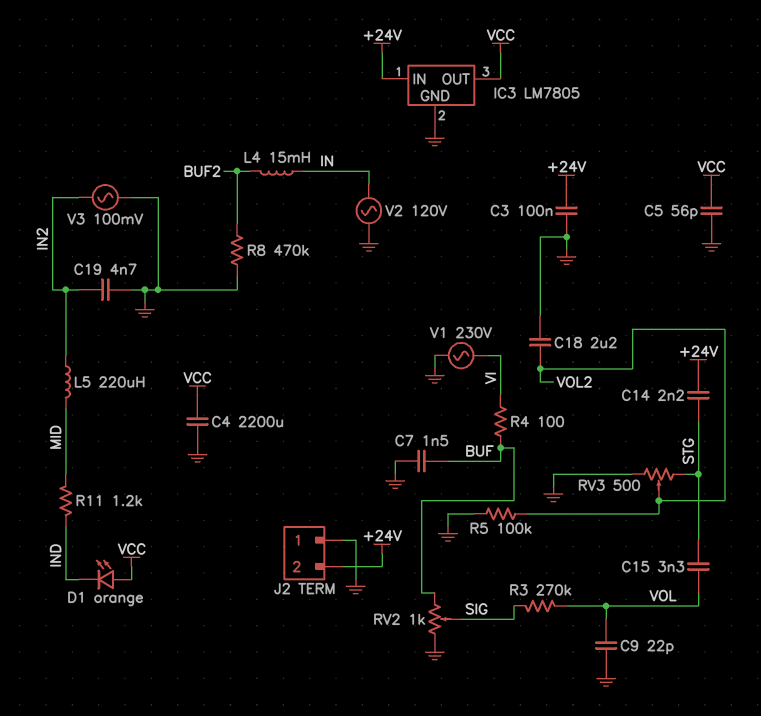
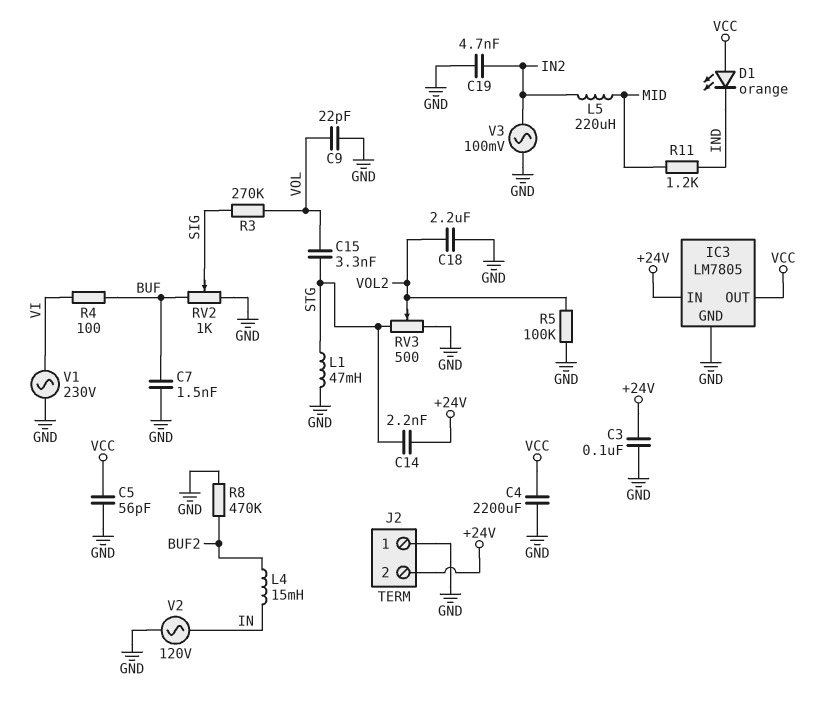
L1: none -> 47mH (GND, STG)

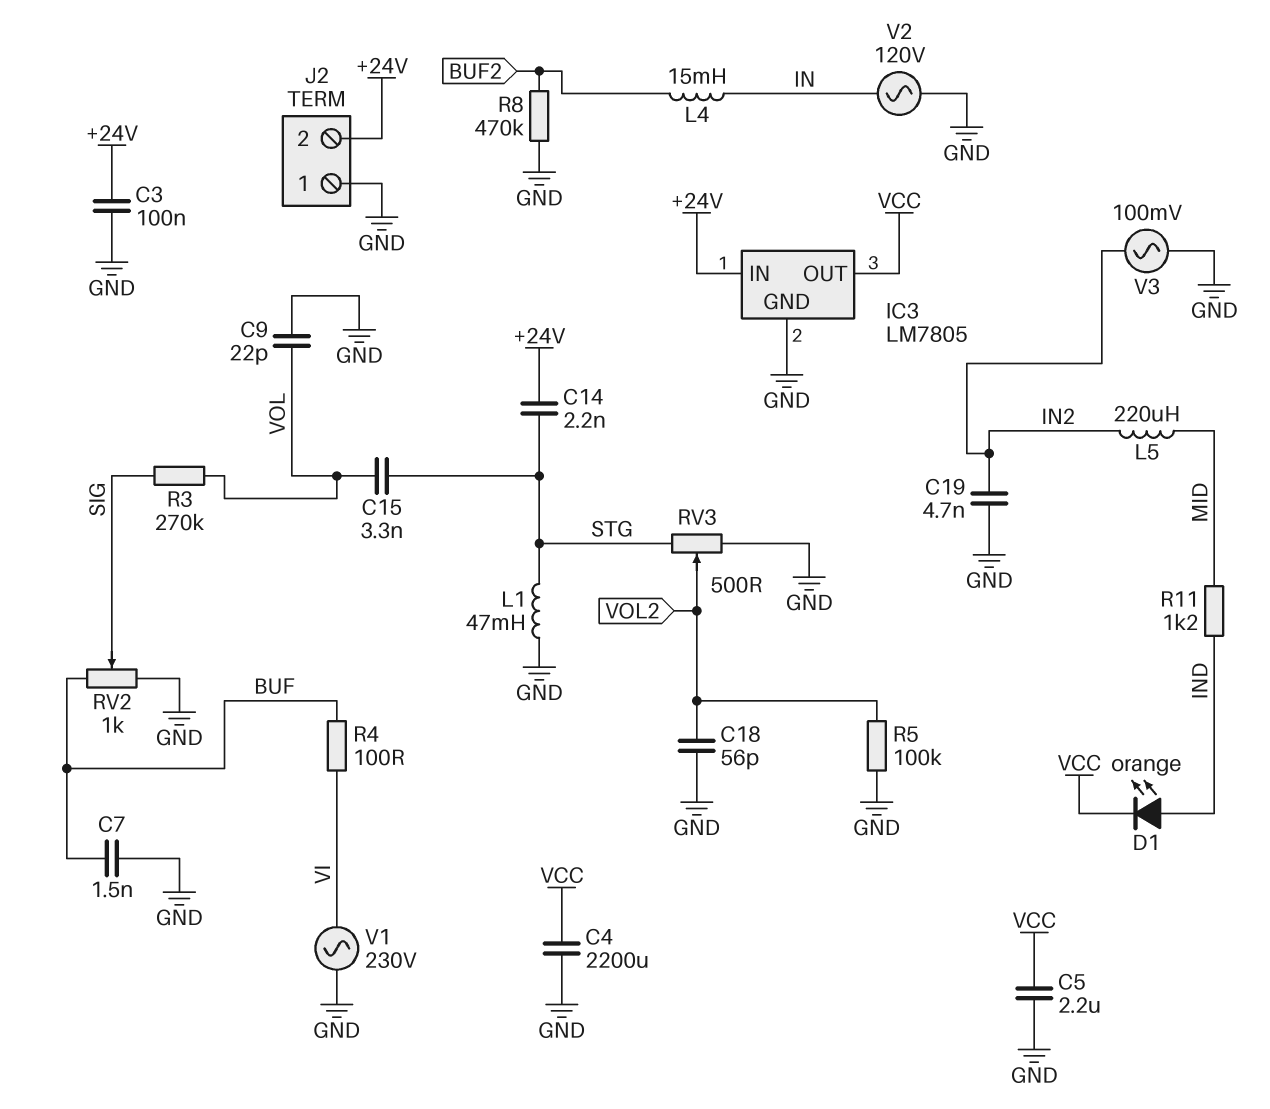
C5: 56pF (GND, VCC) -> 2.2uF (GND, VCC)
C18: 2.2uF (GND, VOL2) -> 56pF (GND, VOL2)
D1: LED orange (A VCC, K IND) -> LED orange (A IND, K VCC)

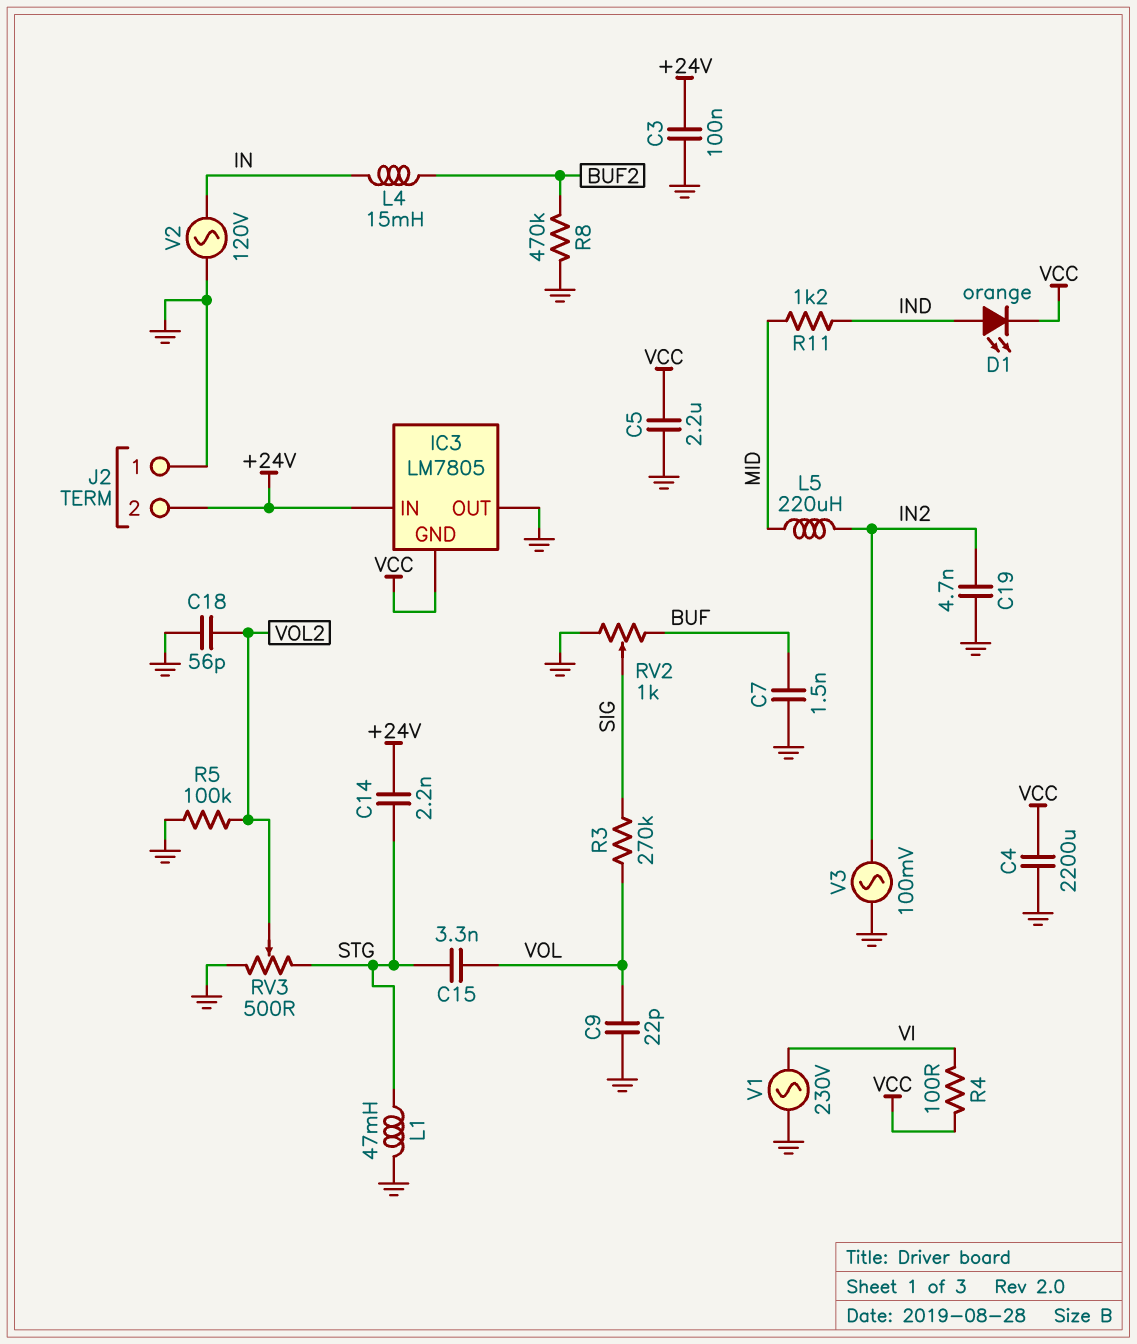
IC3 pin GND: GND -> VCC
IC3 pin OUT: VCC -> GND
R4: 100 (BUF, VI) -> 100 (VCC, VI)

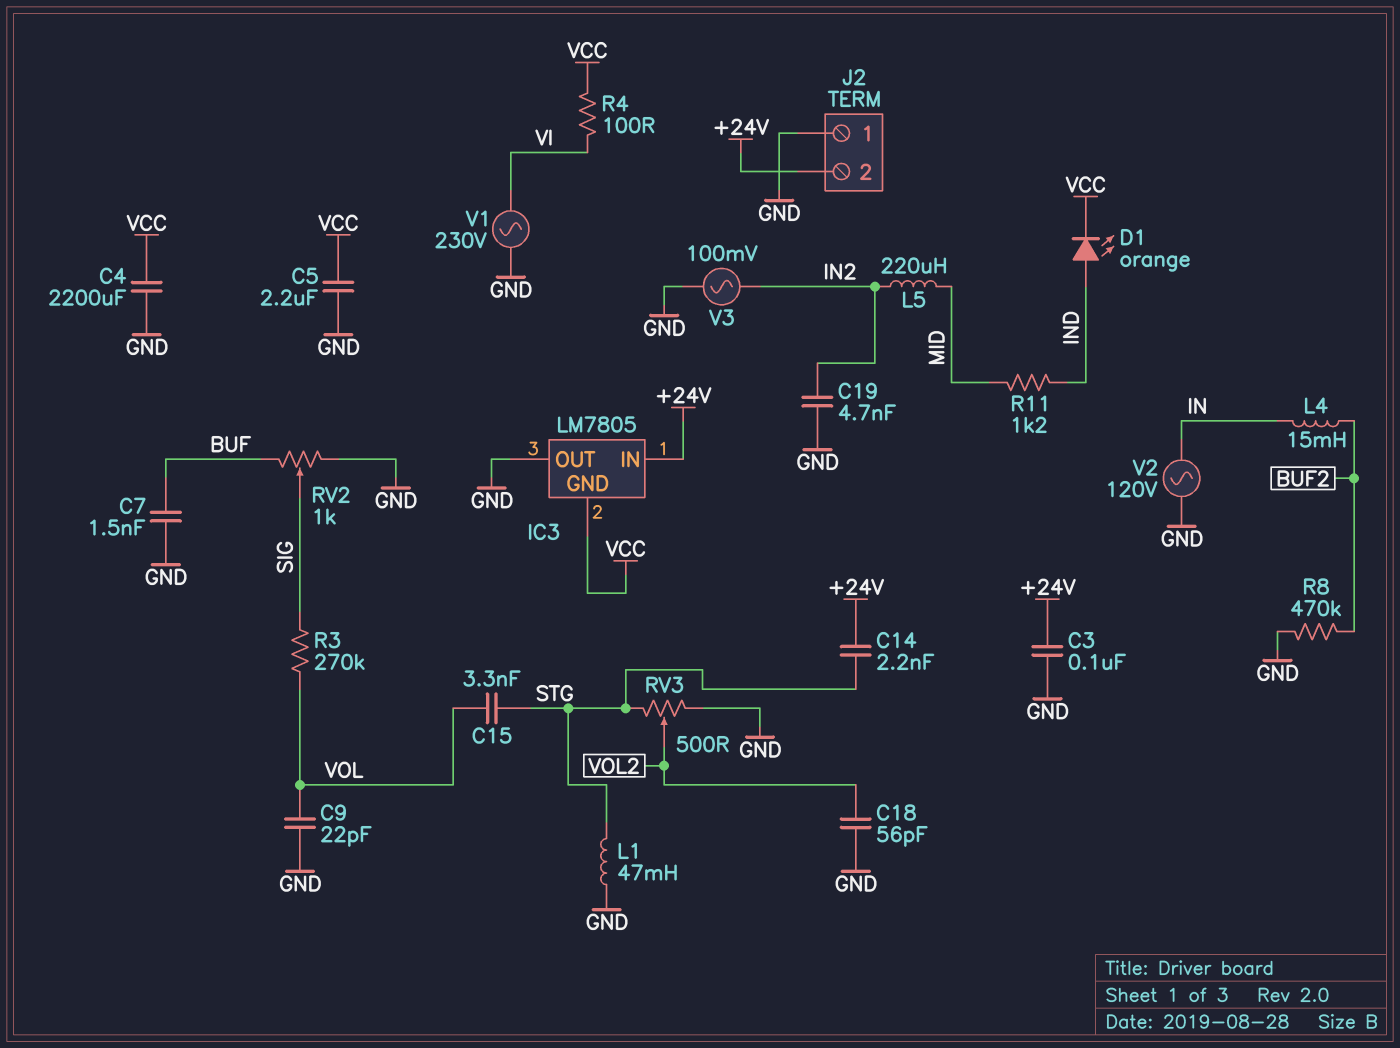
R5: 100k (GND, VOL2) -> none

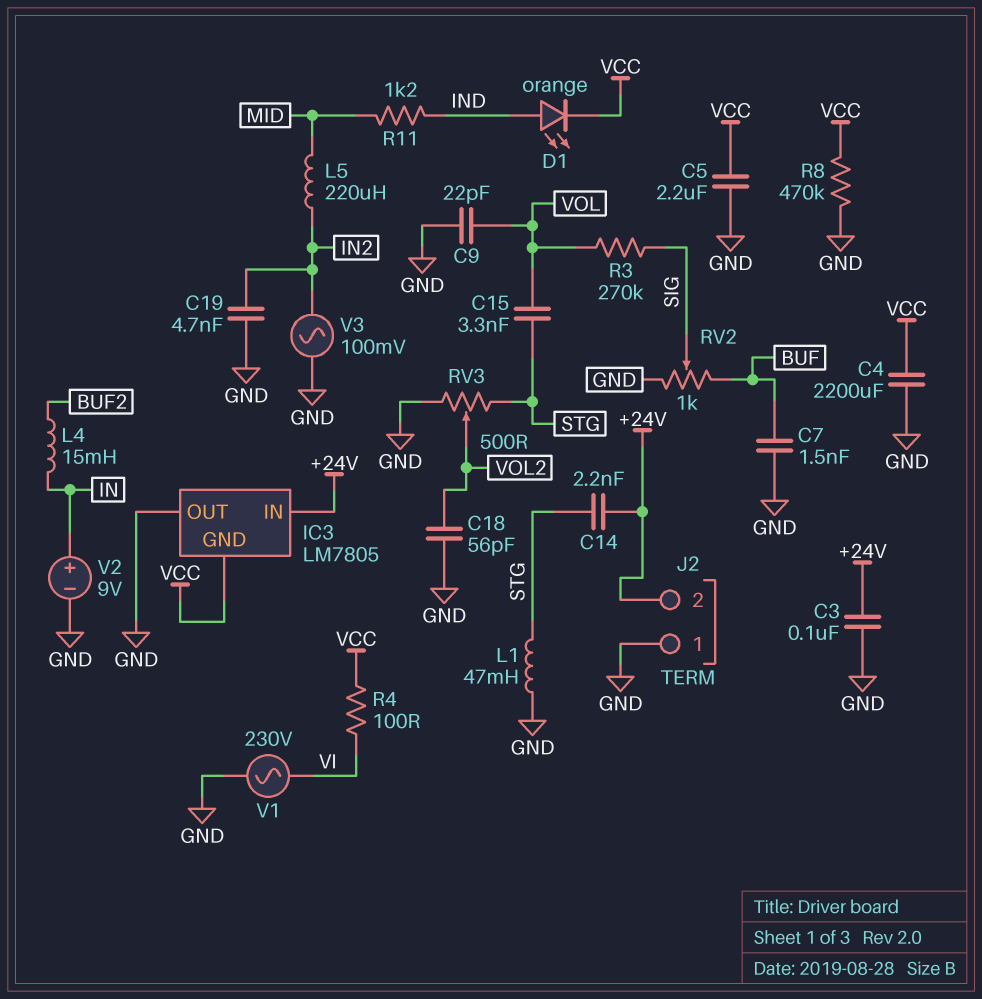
R8: 470k (BUF2, GND) -> 470k (GND, VCC)
V2: AC 120V (GND, IN) -> 9V (plus IN, minus GND)

